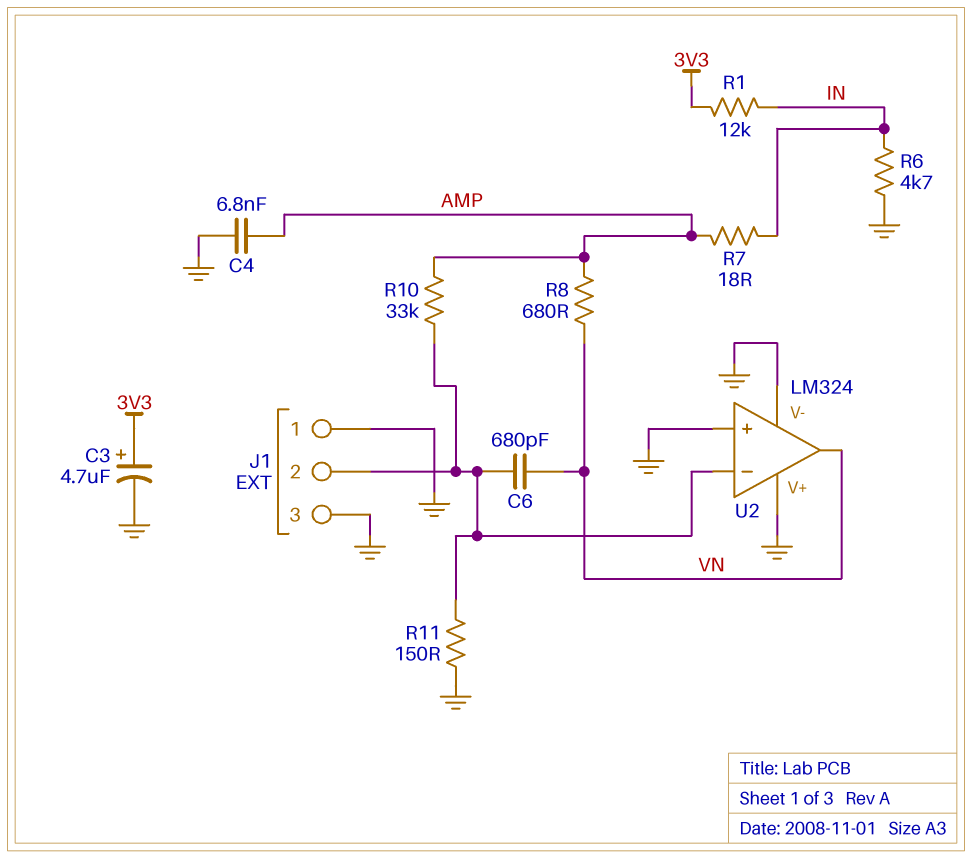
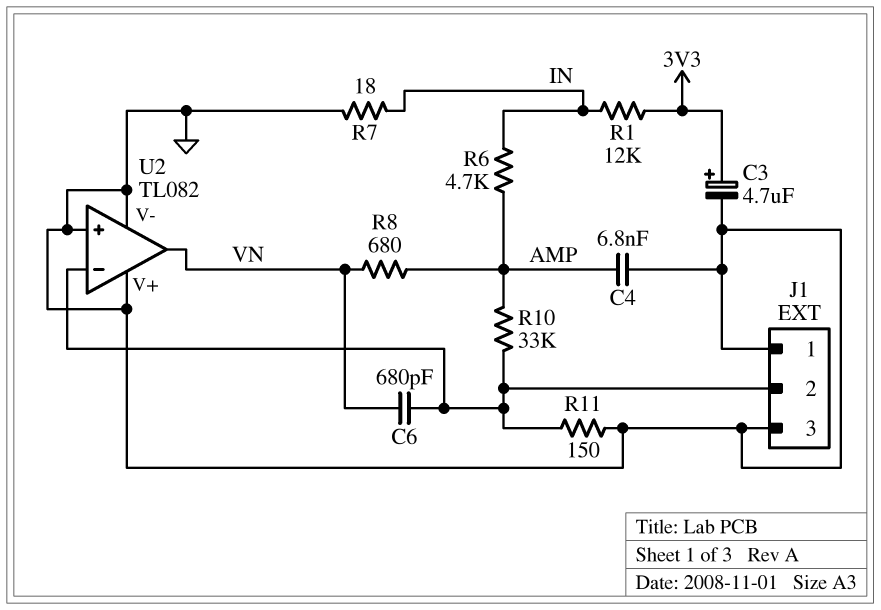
R6: 4.7k (GND, IN) -> 4.7k (AMP, IN)
R7: 18 (AMP, IN) -> 18 (GND, IN)
U2: LM324 -> TL082

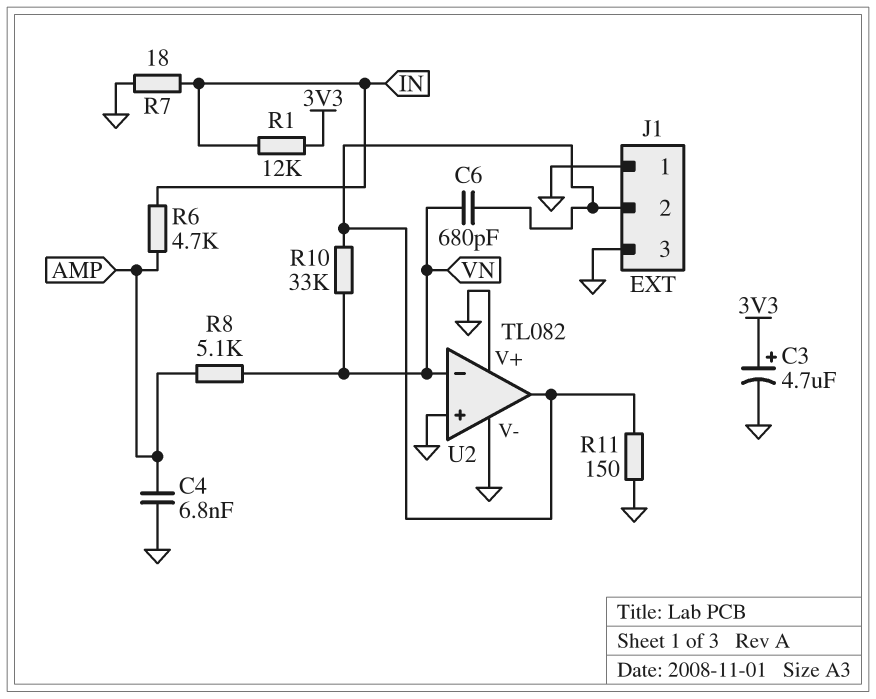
R8: 680 (AMP, VN) -> 5.1k (AMP, VN)
R10: 33k (AMP, J1/2) -> 33k (J1/2, VN)
U2 pin in-: J1/2 -> VN
U2 pin out: VN -> J1/2

